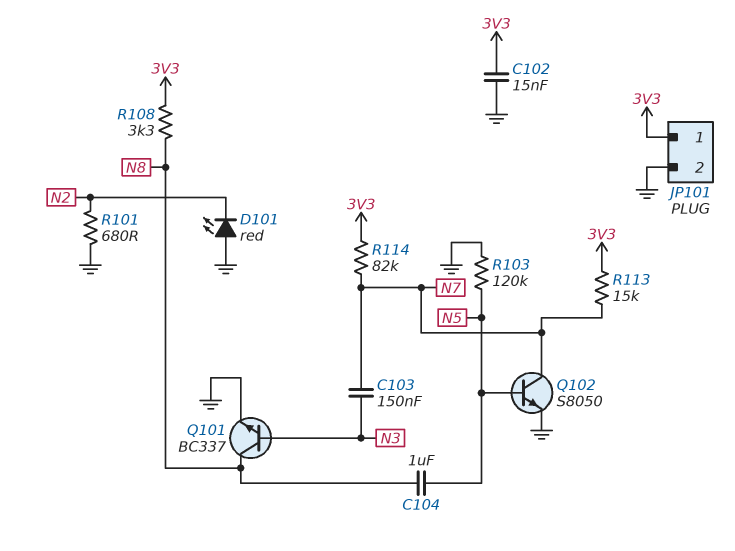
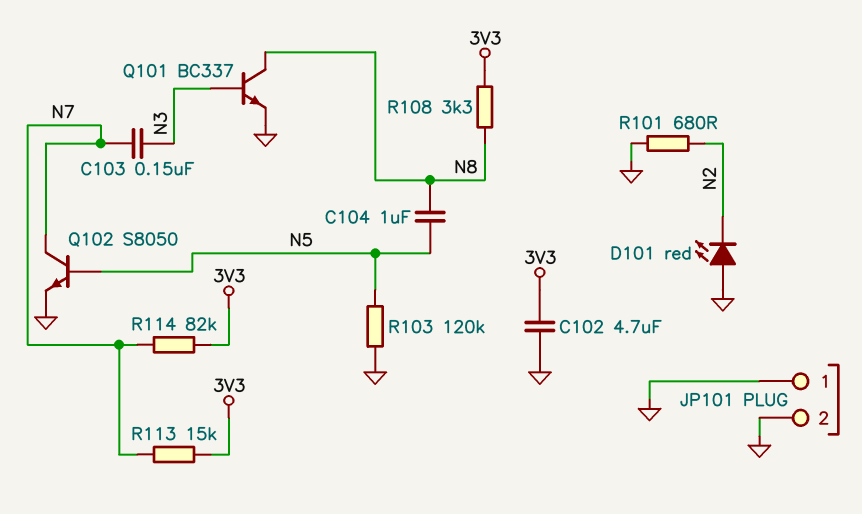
C102: 15nF (3V3, GND) -> 4.7uF (3V3, GND)
JP101 pin 1: 3V3 -> GND

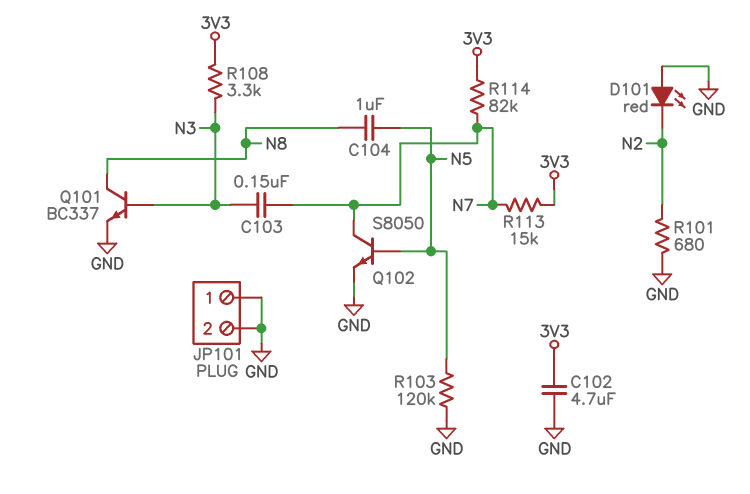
R108: 3.3k (3V3, N8) -> 3.3k (3V3, N3)

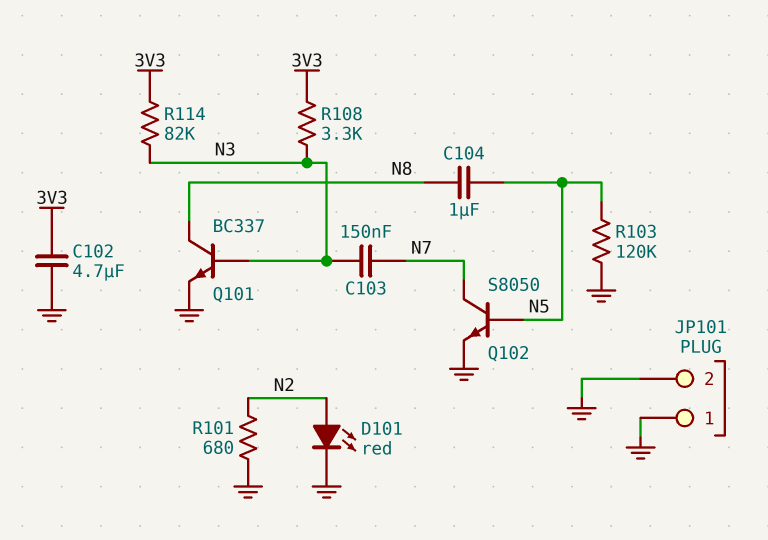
D101: LED red (A GND, K N2) -> LED red (A N2, K GND)
R113: 15k (3V3, N7) -> none
R114: 82k (3V3, N7) -> 82k (3V3, N3)

